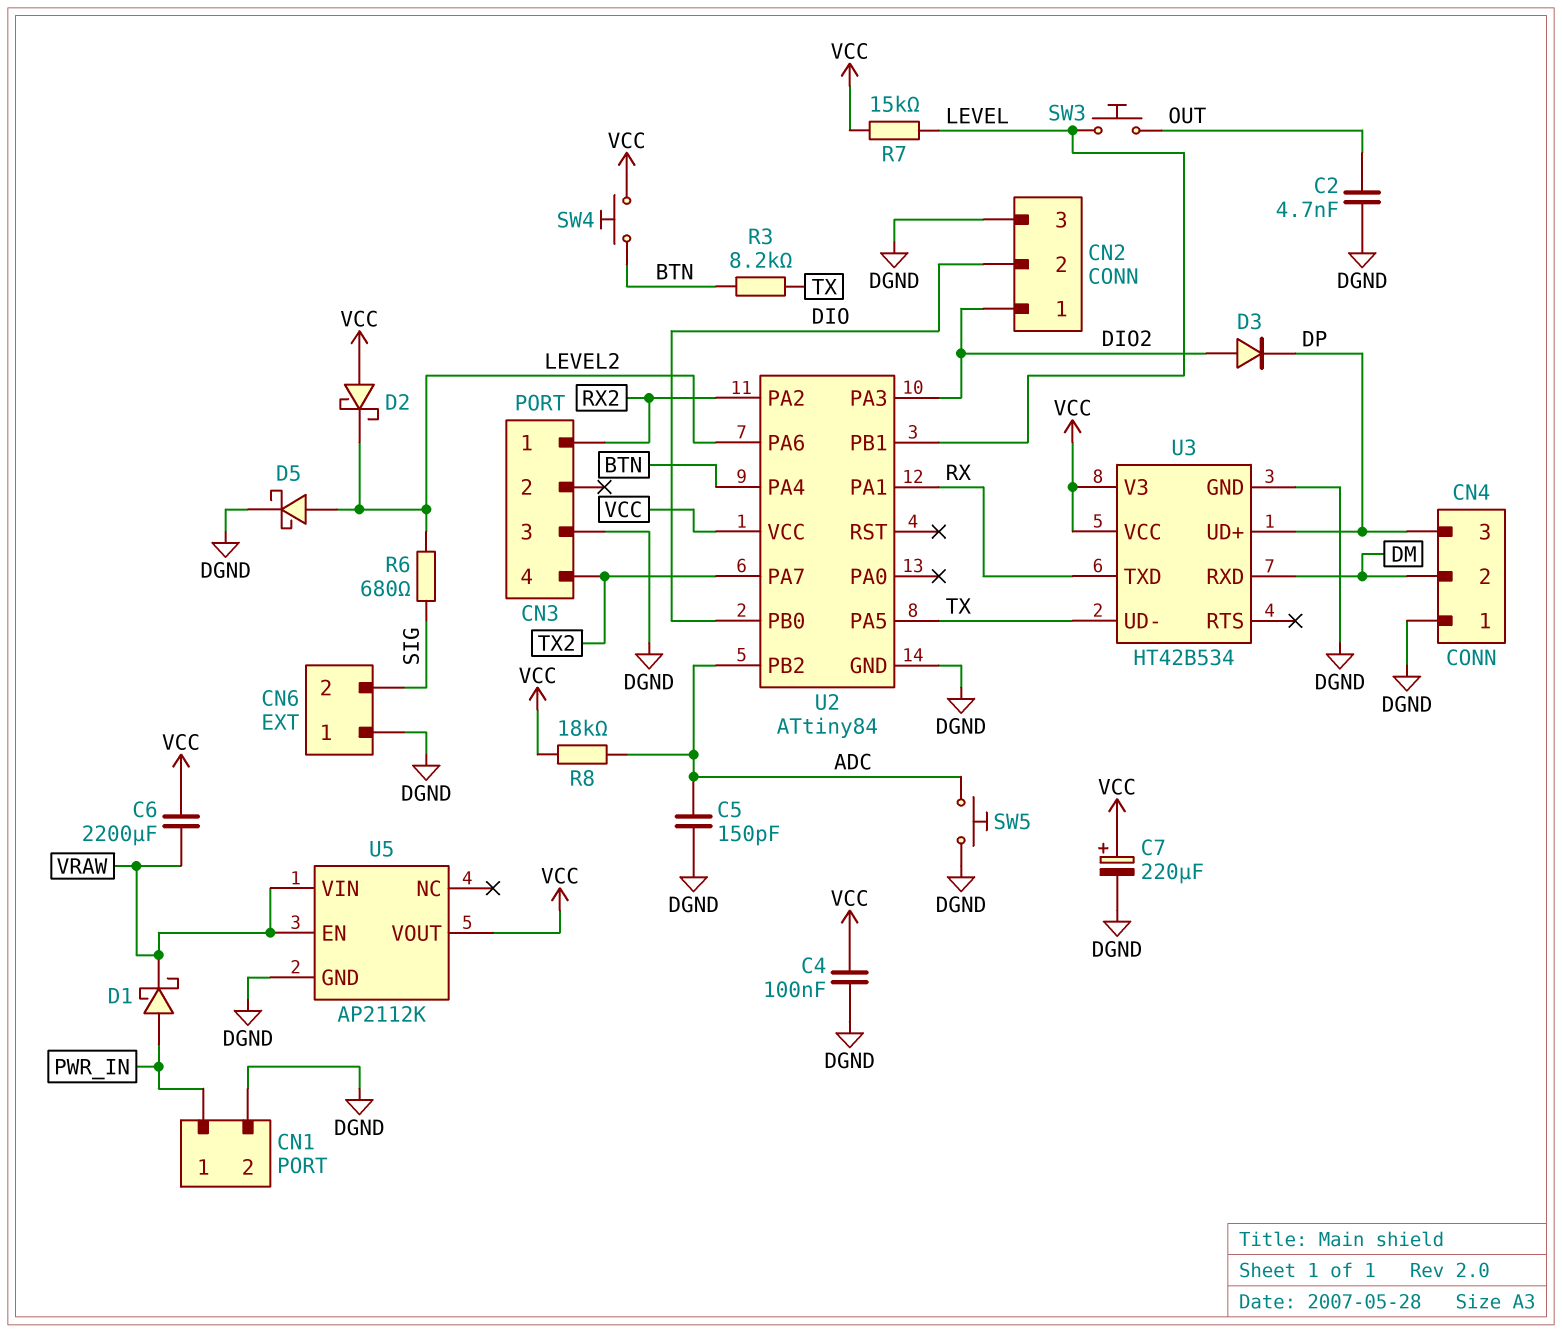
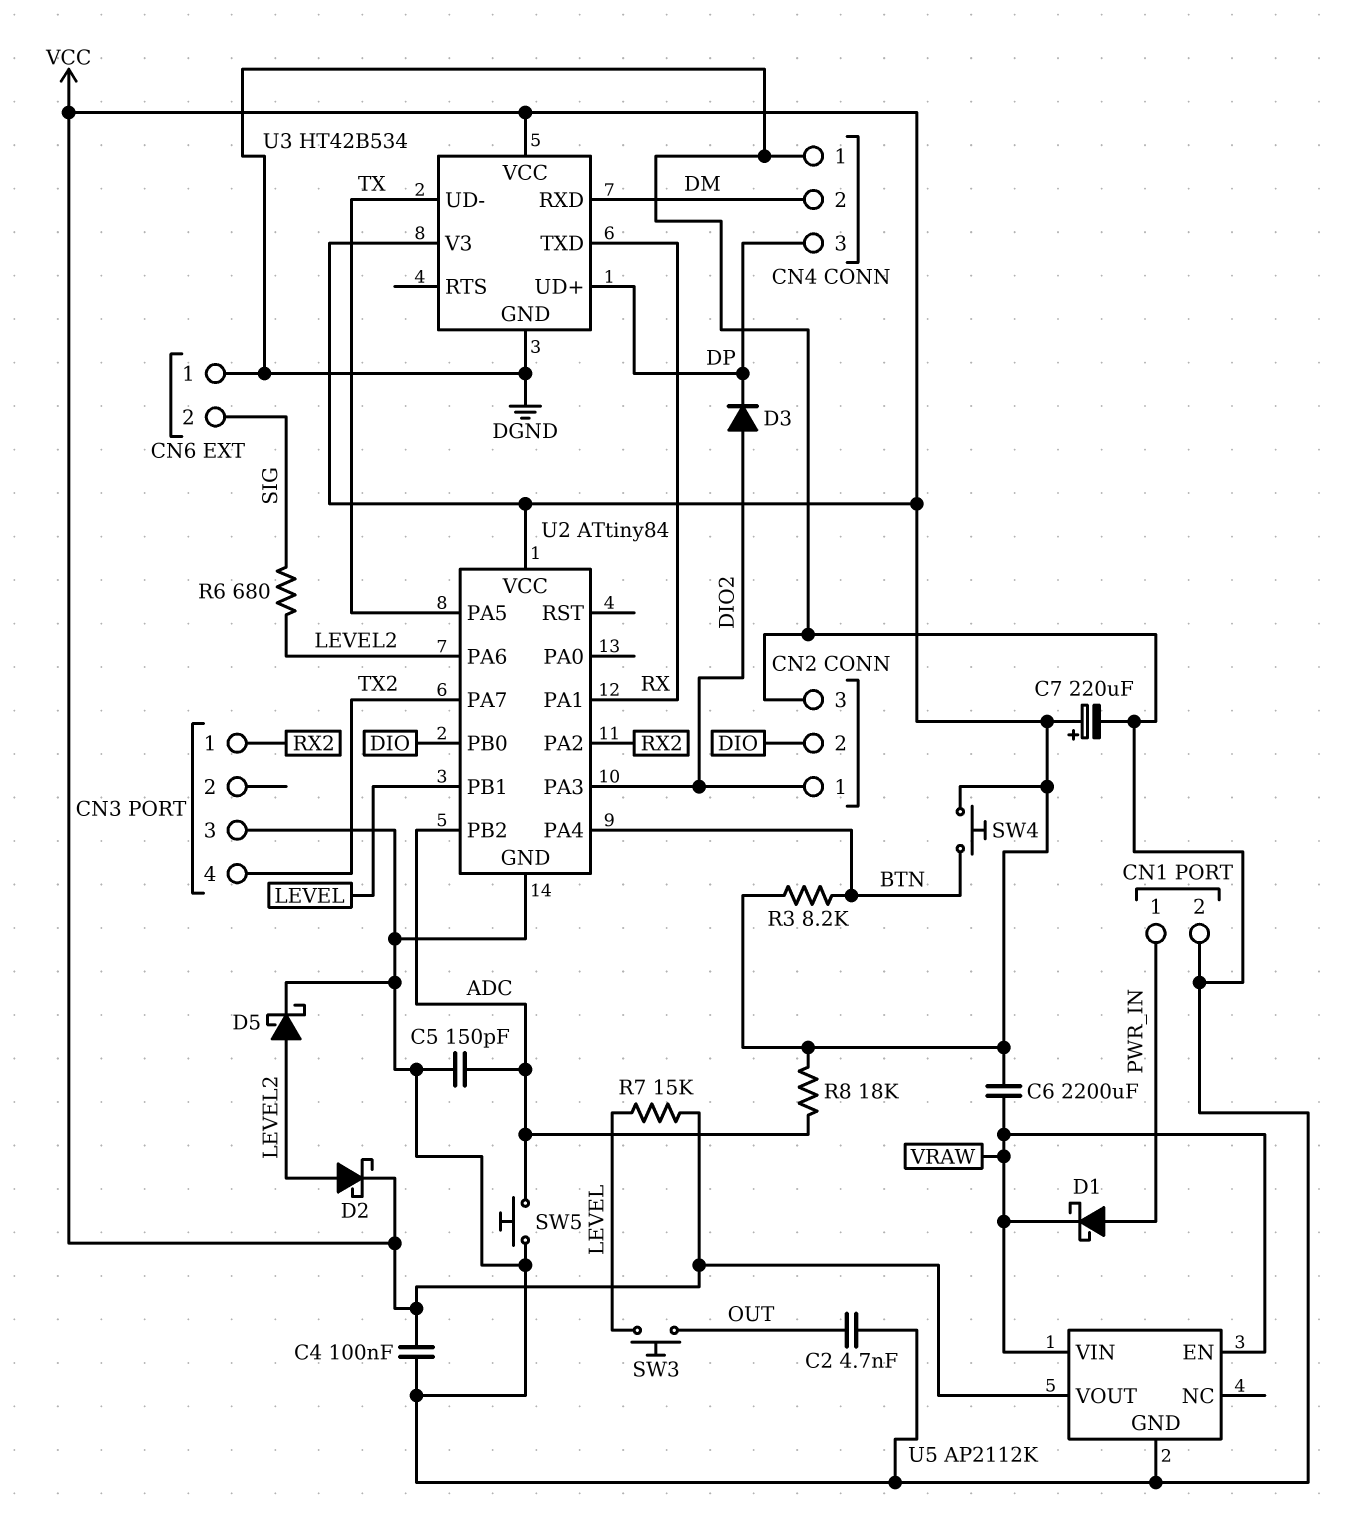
D2: schottky (A VCC, K LEVEL2) -> schottky (A LEVEL2, K VCC)
R3: 8.2k (BTN, TX) -> 8.2k (BTN, VCC)

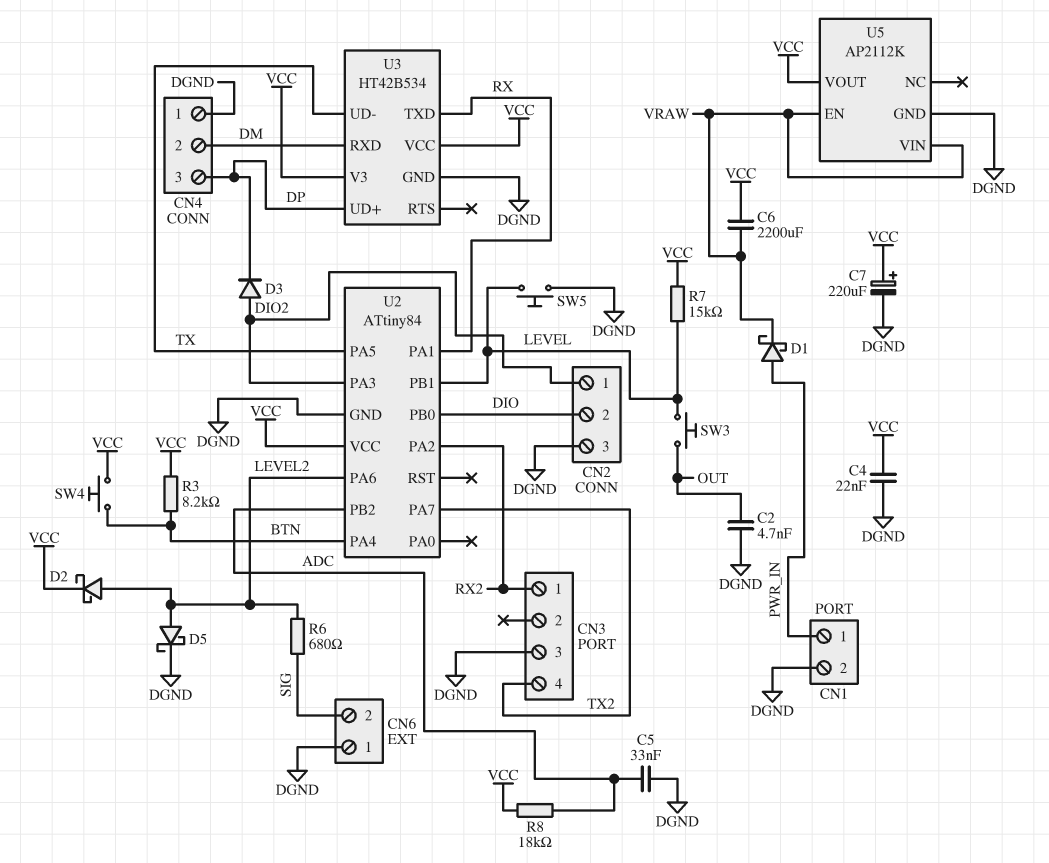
C4: 100nF (DGND, VCC) -> 22nF (DGND, VCC)
C5: 150pF (ADC, DGND) -> 33nF (ADC, DGND)
SW5: button (ADC, DGND) -> button (DGND, LEVEL)

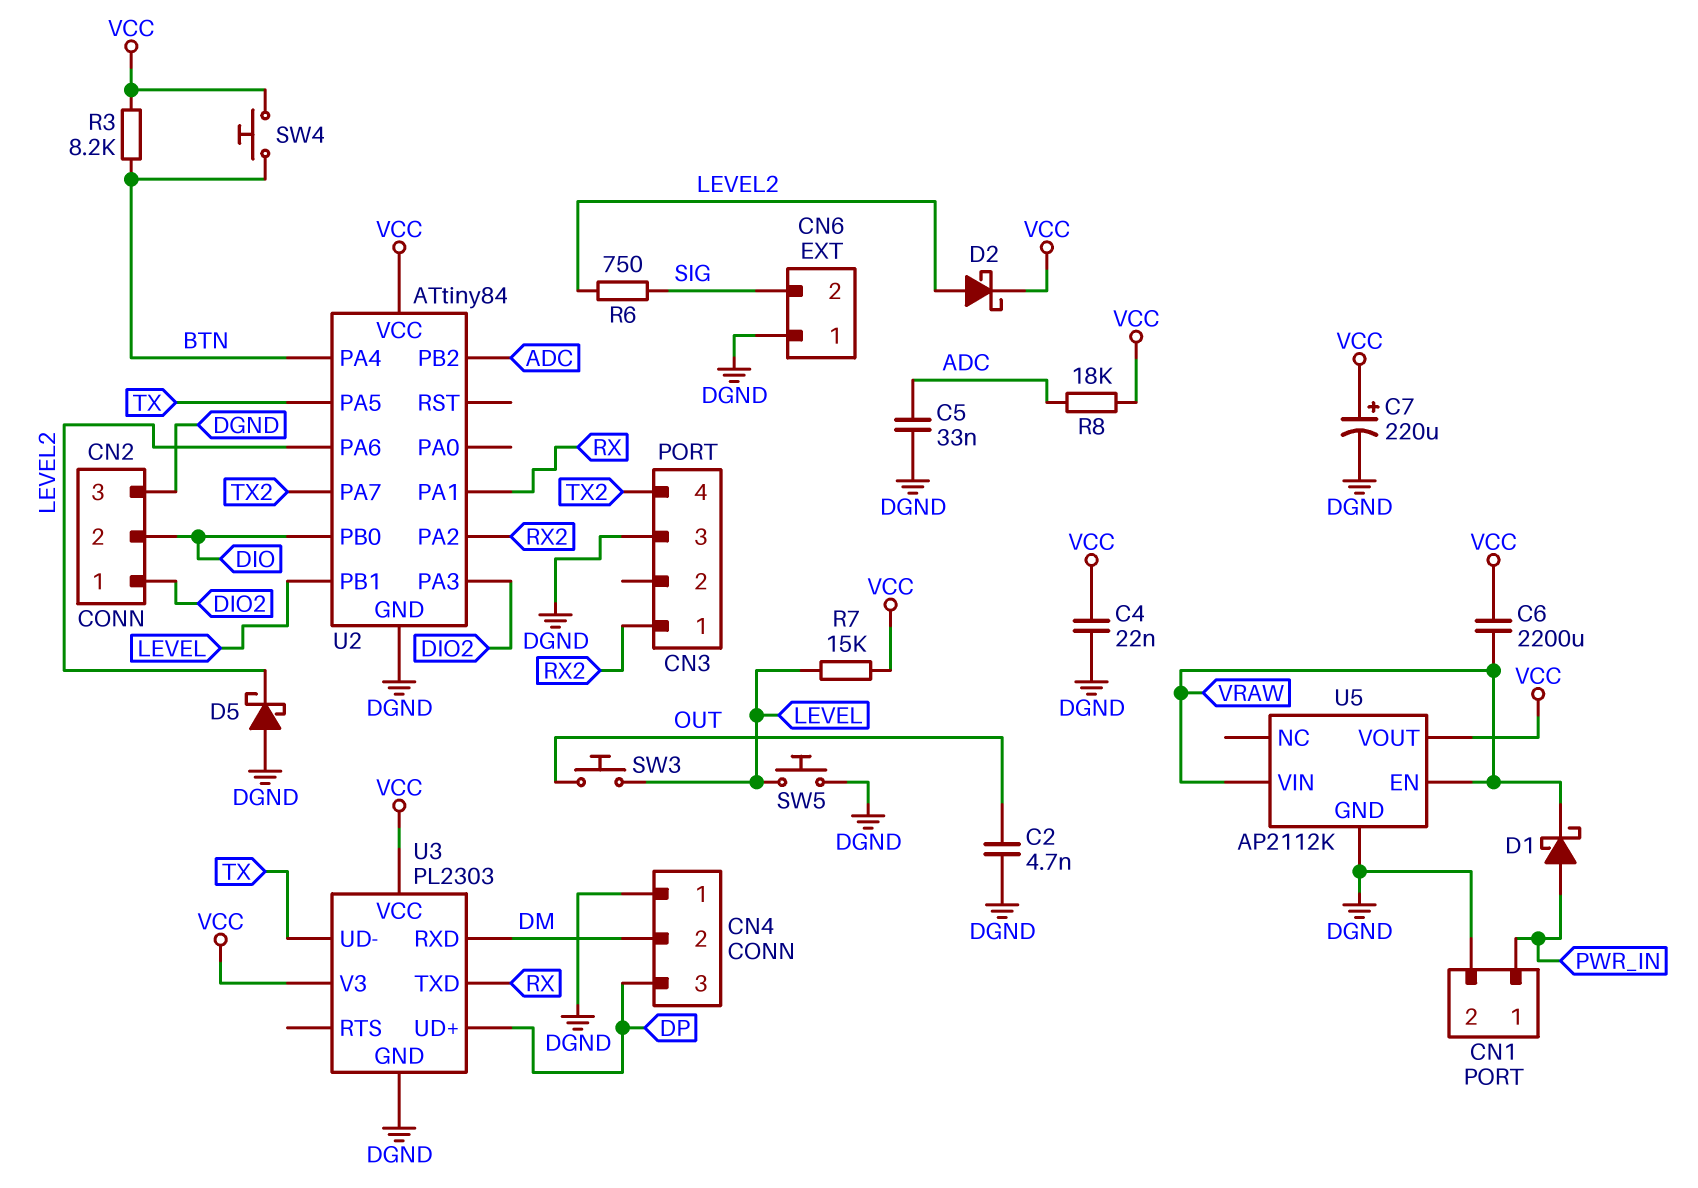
D3: diode (A DIO2, K DP) -> none
D5: schottky (A LEVEL2, K DGND) -> schottky (A DGND, K LEVEL2)
R6: 680 (LEVEL2, SIG) -> 750 (LEVEL2, SIG)
U3: HT42B534 -> PL2303

